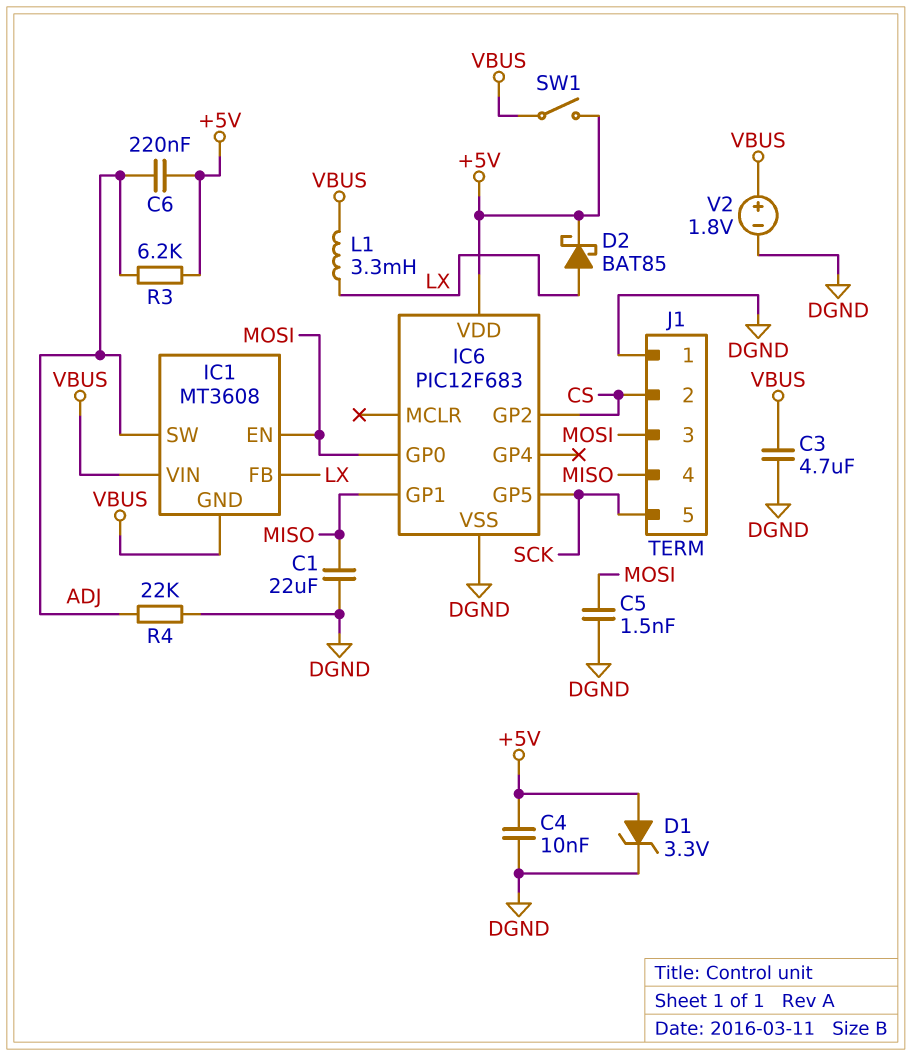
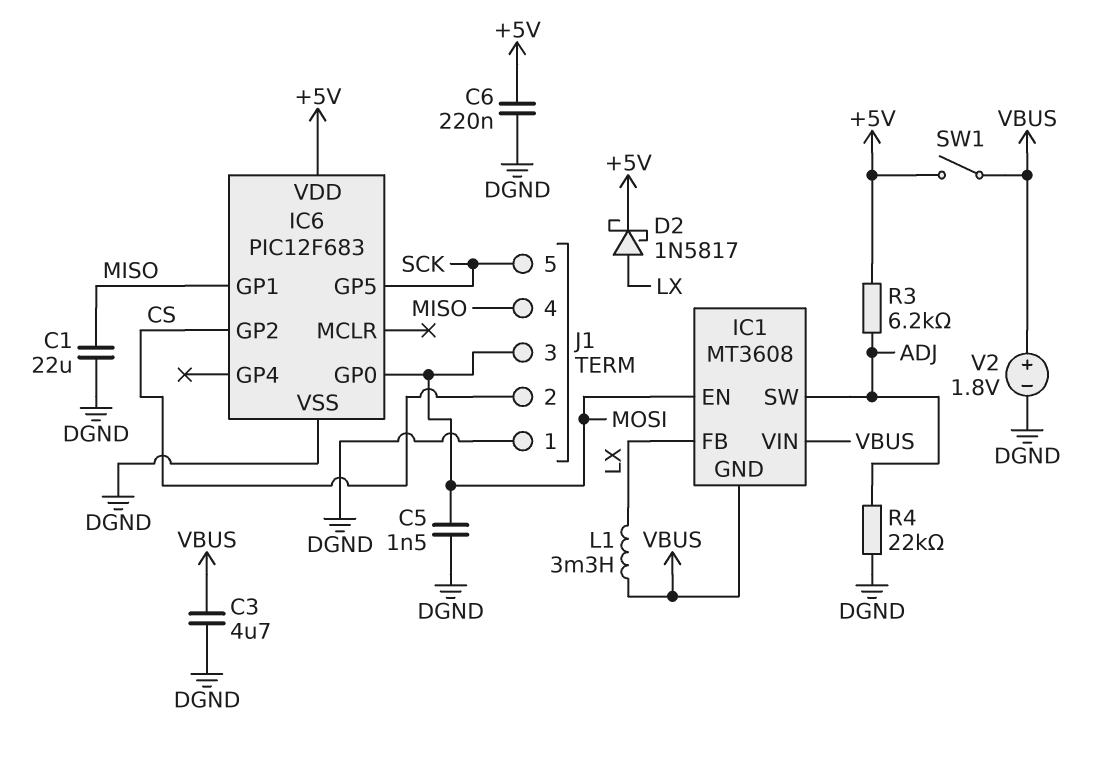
C4: 10nF (+5V, DGND) -> none
C6: 220nF (+5V, ADJ) -> 220nF (+5V, DGND)
D1: zener 3.3V (A +5V, K DGND) -> none
D2: schottky BAT85 (A LX, K +5V) -> schottky 1N5817 (A LX, K +5V)

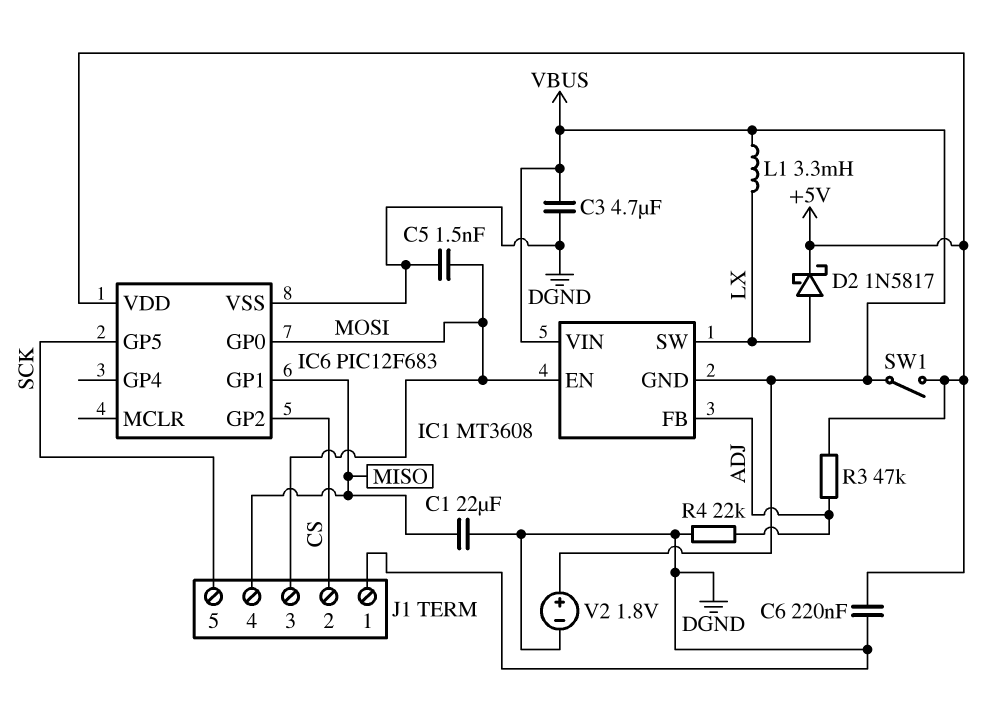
IC1 pin FB: LX -> ADJ
IC1 pin SW: ADJ -> LX
R3: 6.2k (+5V, ADJ) -> 47k (+5V, ADJ)

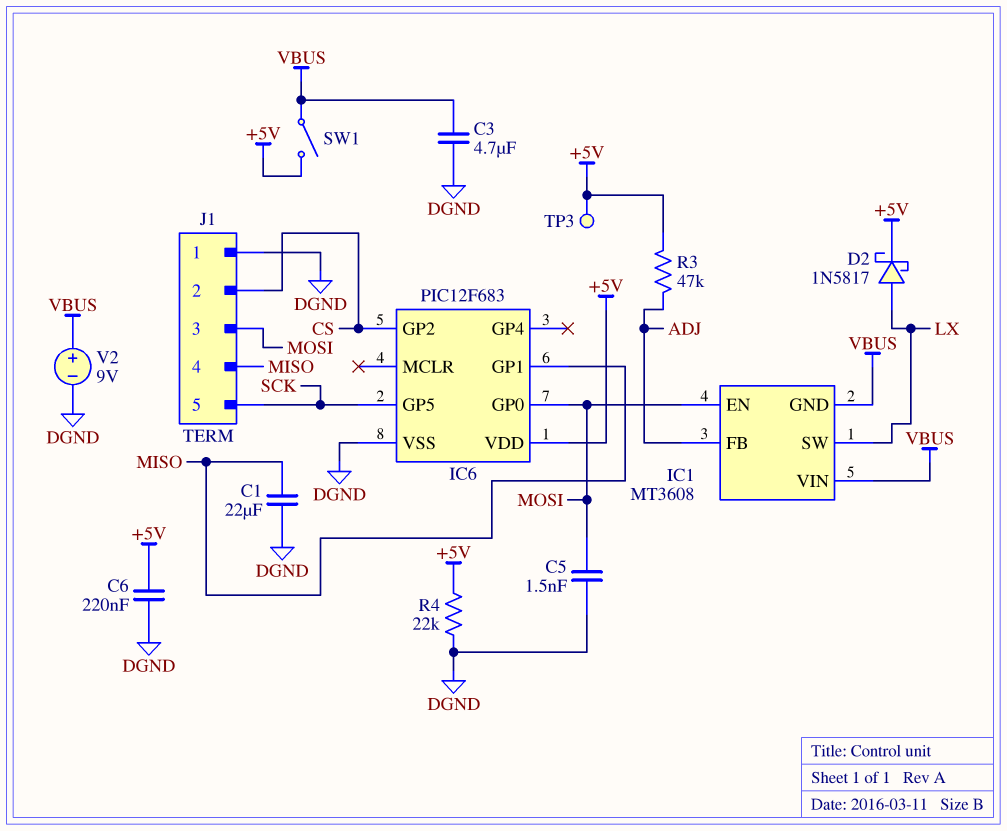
L1: 3.3mH (LX, VBUS) -> none
R4: 22k (ADJ, DGND) -> 22k (+5V, DGND)
TP3: none -> test point (+5V)
V2: 1.8V (plus VBUS, minus DGND) -> 9V (plus VBUS, minus DGND)

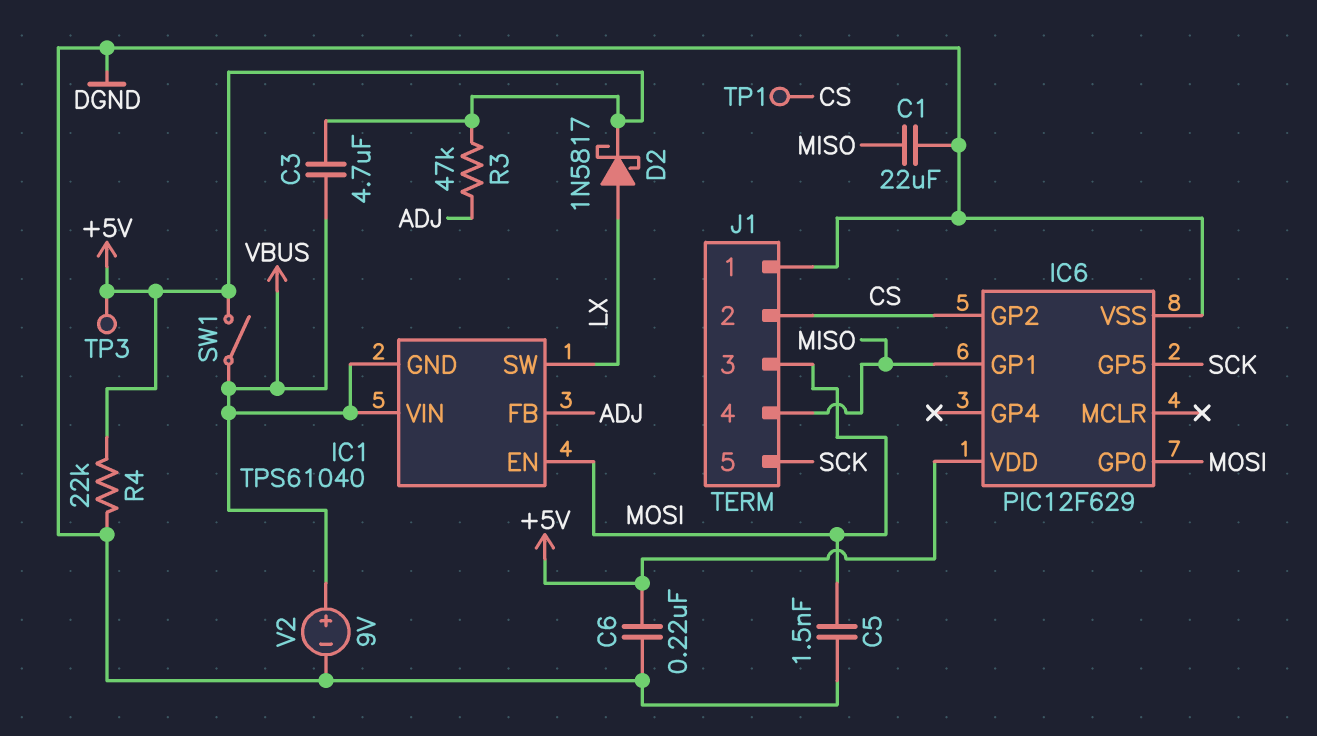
C3: 4.7uF (DGND, VBUS) -> 4.7uF (+5V, VBUS)
IC1: MT3608 -> TPS61040
IC6: PIC12F683 -> PIC12F629
TP1: none -> test point (CS)

